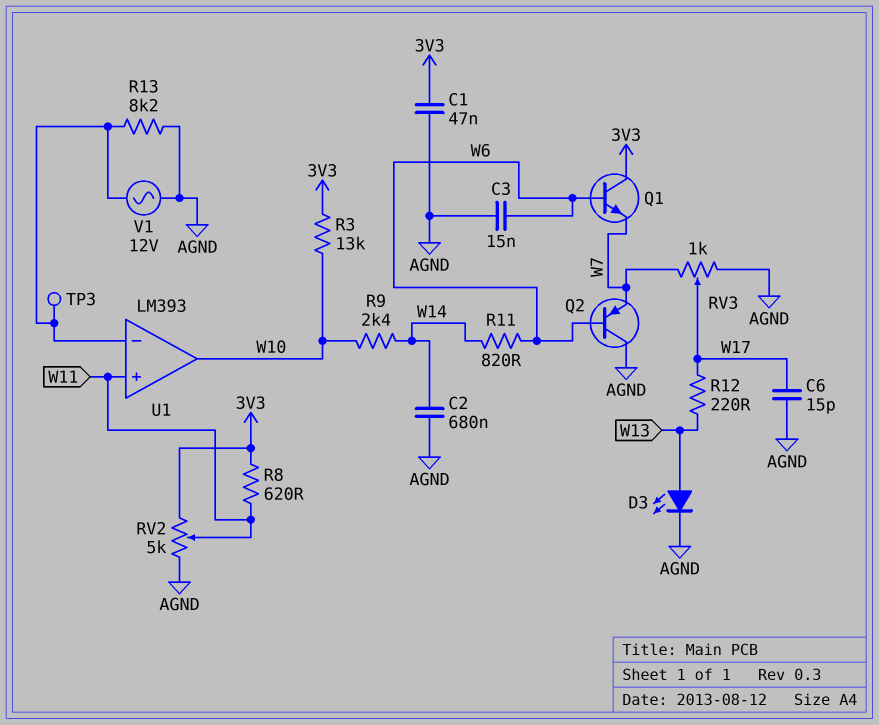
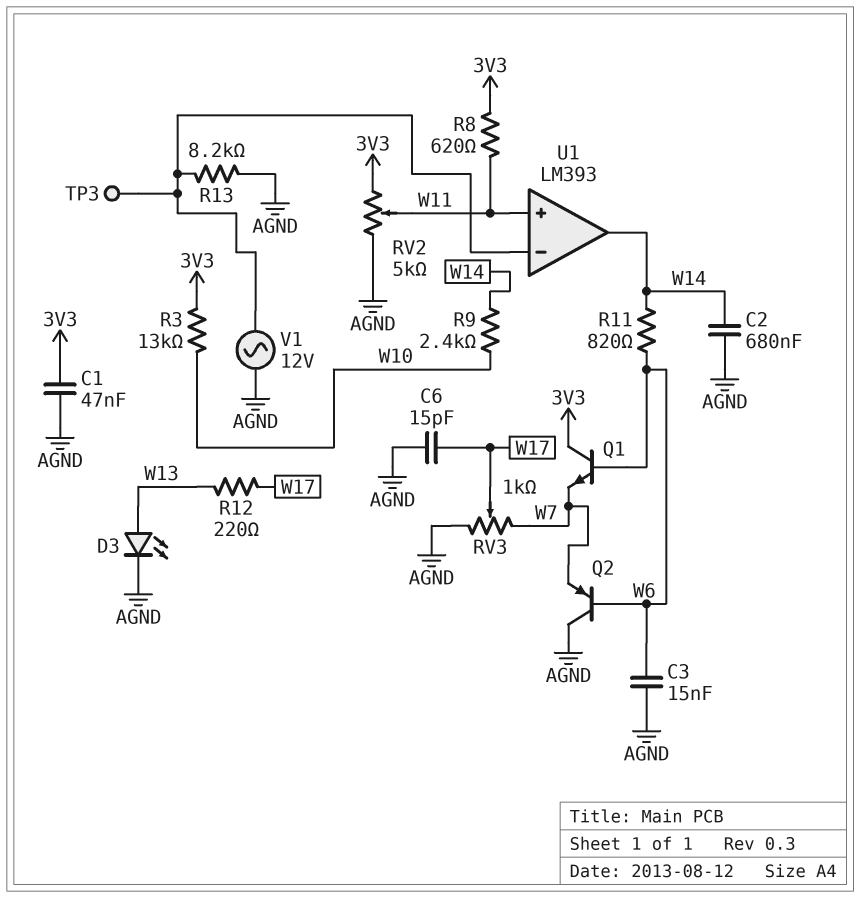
U1 pin out: W10 -> W14

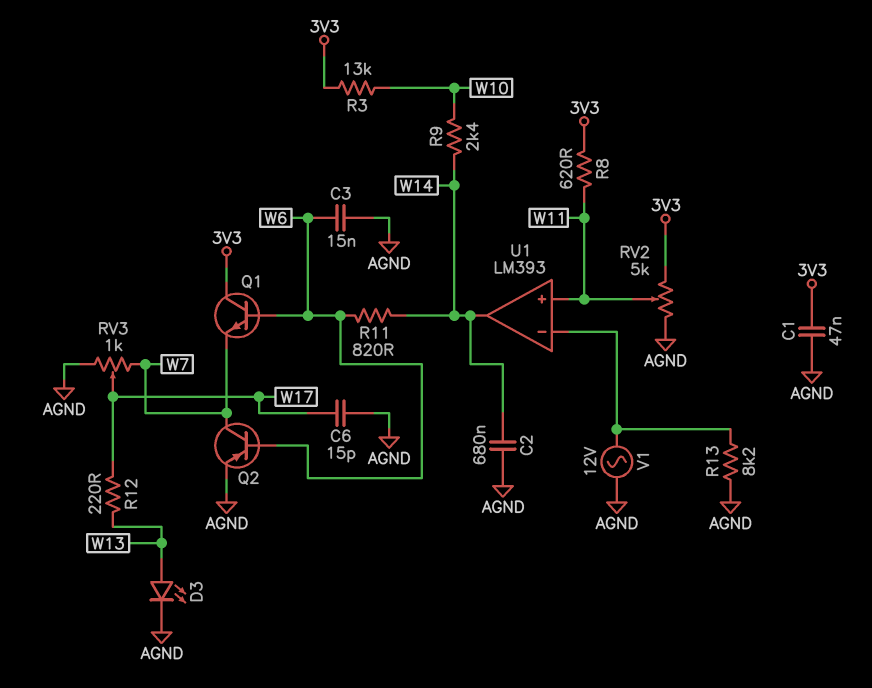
Q2: PNP (B W6, C AGND, E W7) -> PNP (B W6, C W7, E AGND)
TP3: test point (U1/in-) -> none

